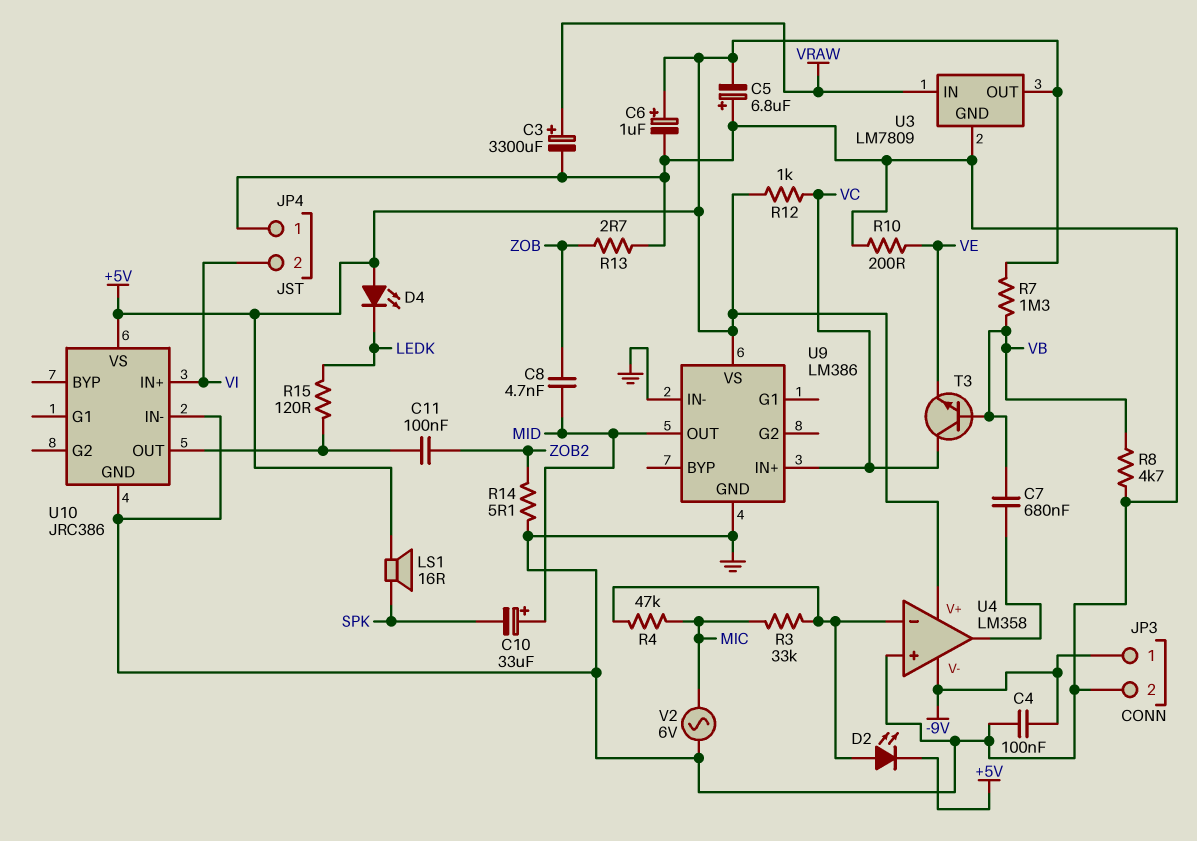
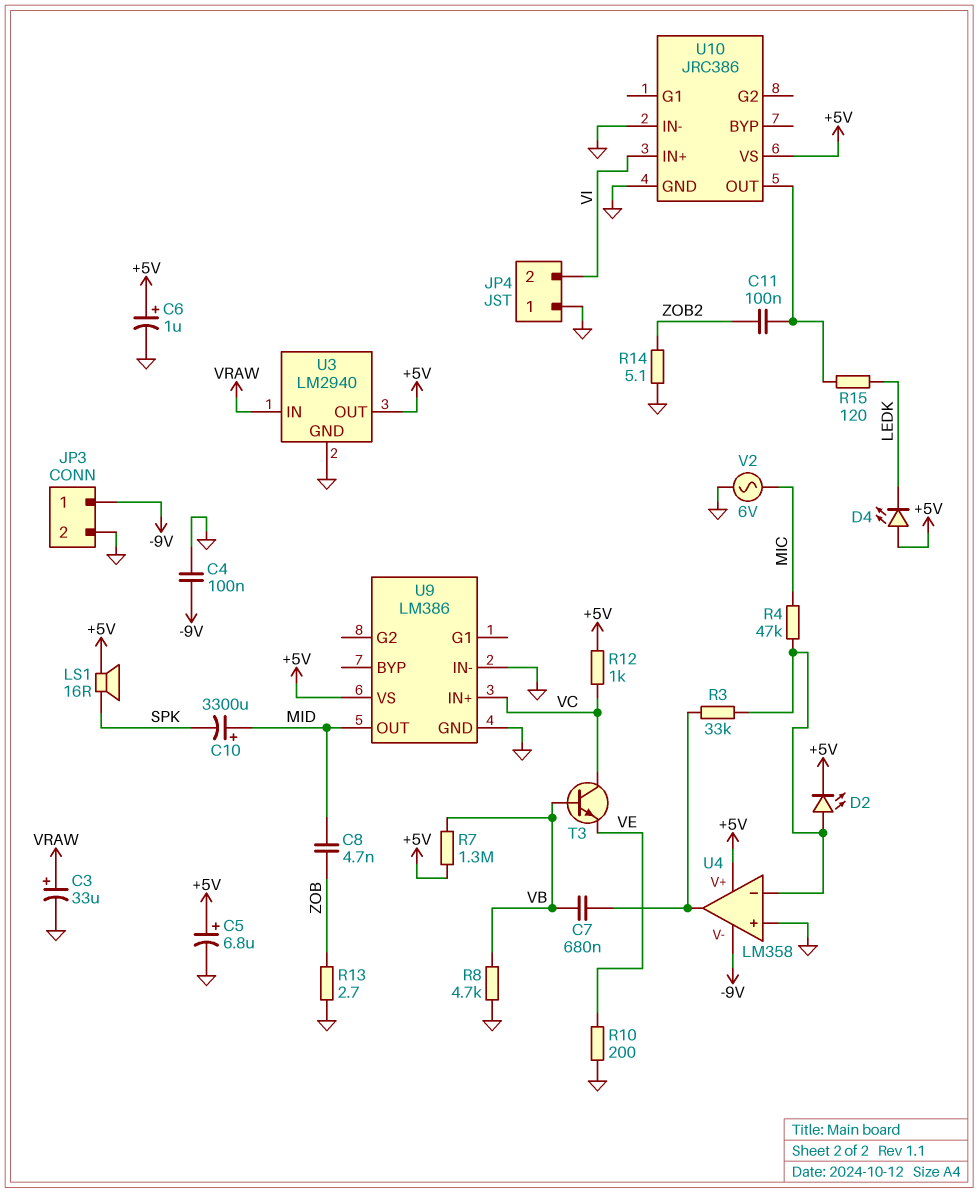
C3: 3300uF (plus VRAW, minus GND) -> 33uF (plus VRAW, minus GND)
C5: 6.8uF (plus GND, minus +5V) -> 6.8uF (plus +5V, minus GND)
C10: 33uF (plus MID, minus SPK) -> 3300uF (plus MID, minus SPK)
R3: 33k (MIC, U4/in-) -> 33k (U4/in-, U4/out)
U3: LM7809 -> LM2940

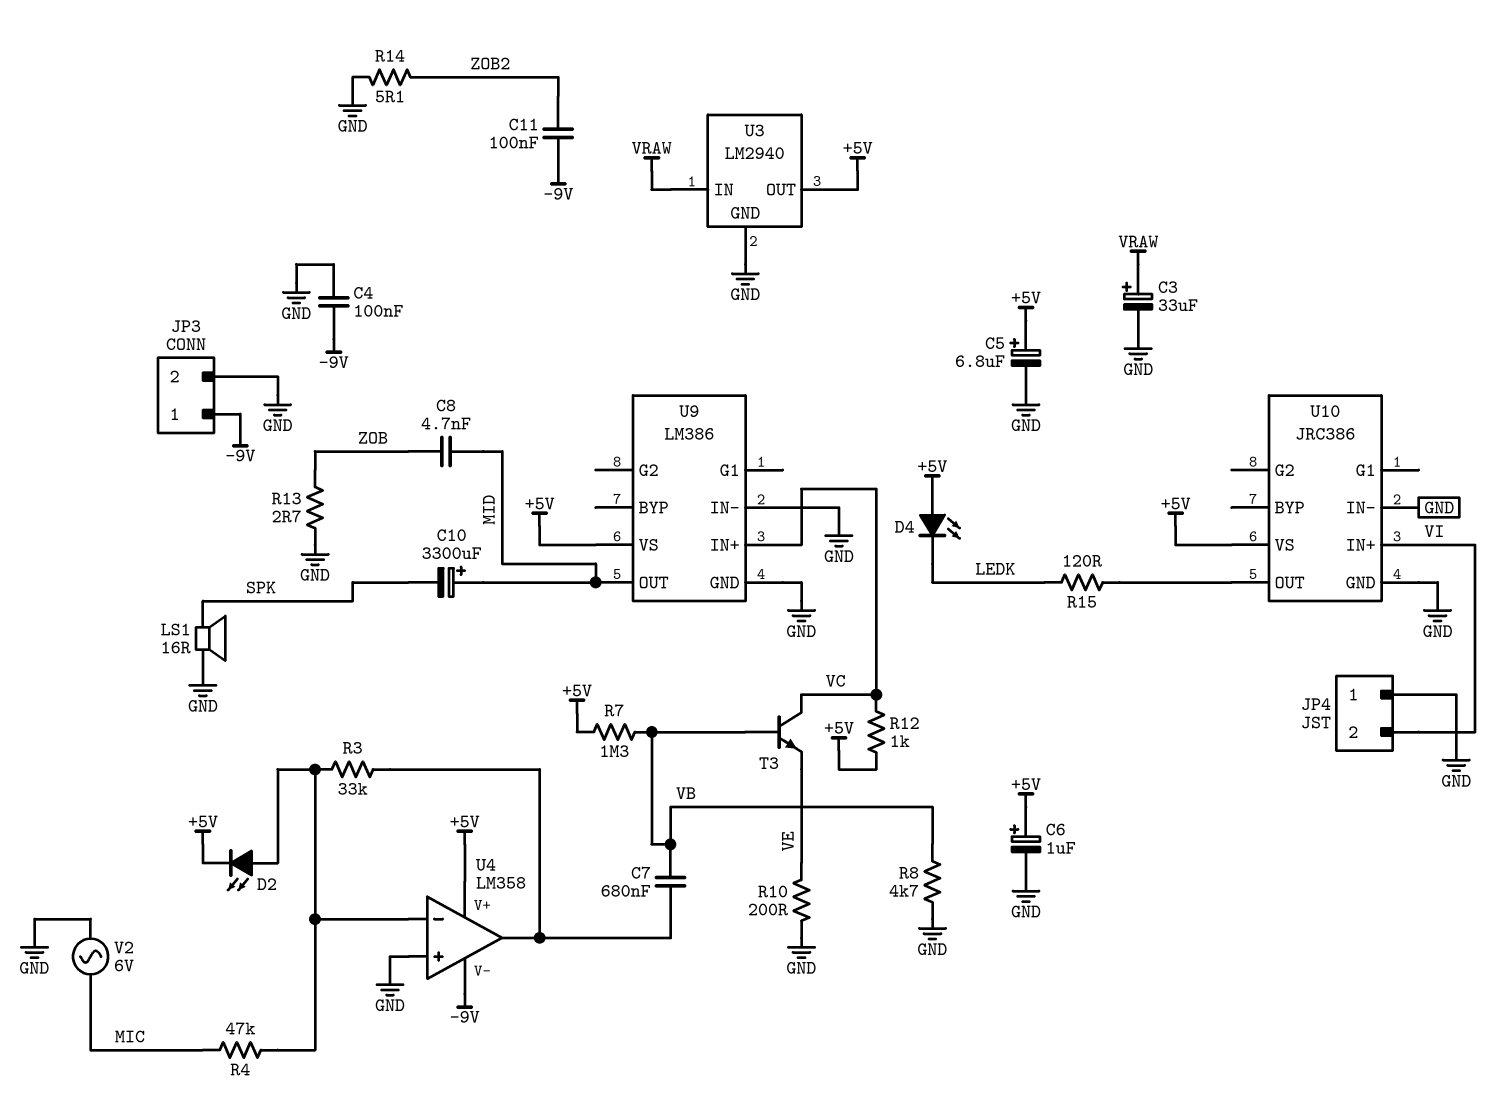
C11: 100nF (U10/OUT, ZOB2) -> 100nF (-9V, ZOB2)
LS1: speaker 16R (+5V, SPK) -> speaker 16R (GND, SPK)

